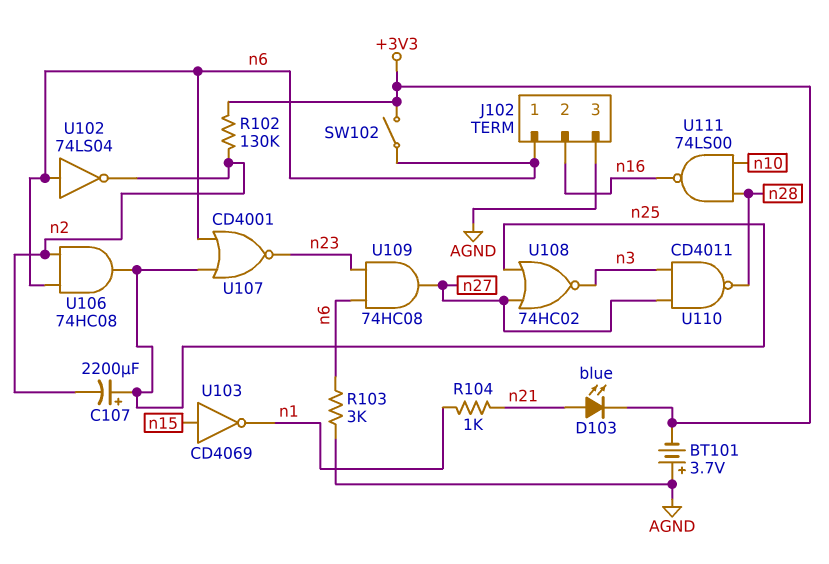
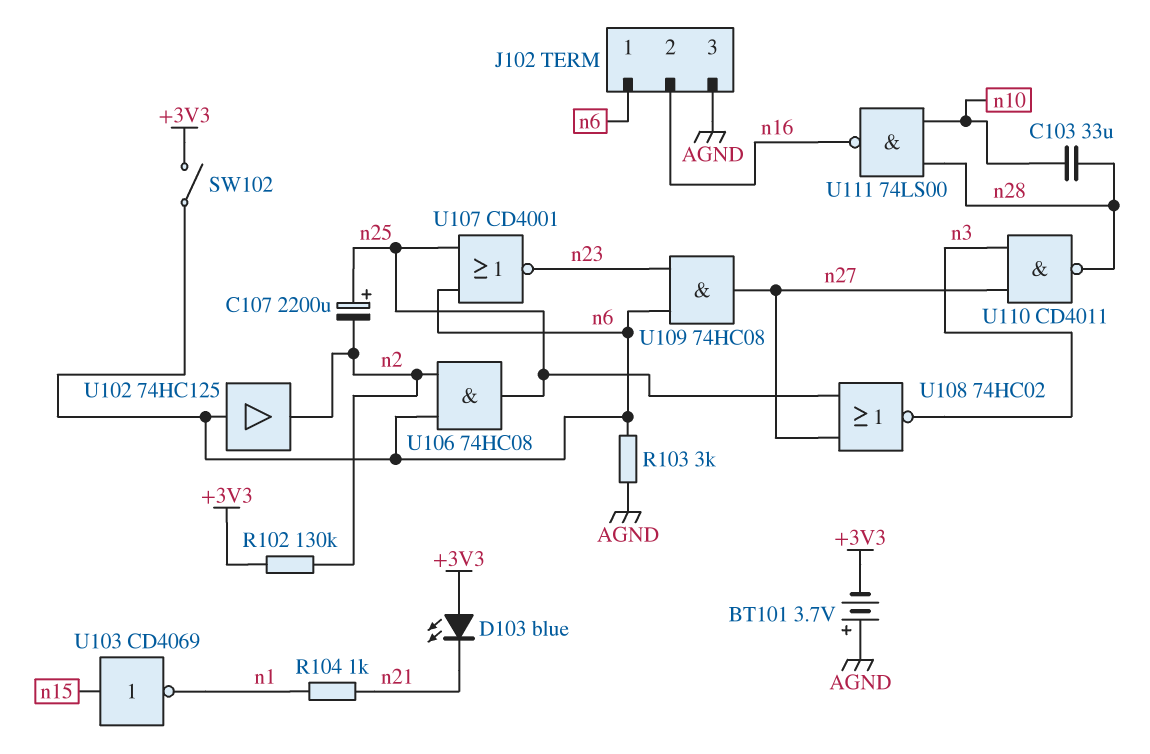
C103: none -> 33uF (n10, n28)
D103: LED blue (A n21, K +3V3) -> LED blue (A +3V3, K n21)
U102: NOT 74LS04 (in n6, out n2) -> buffer 74HC125 (in n6, out n2)

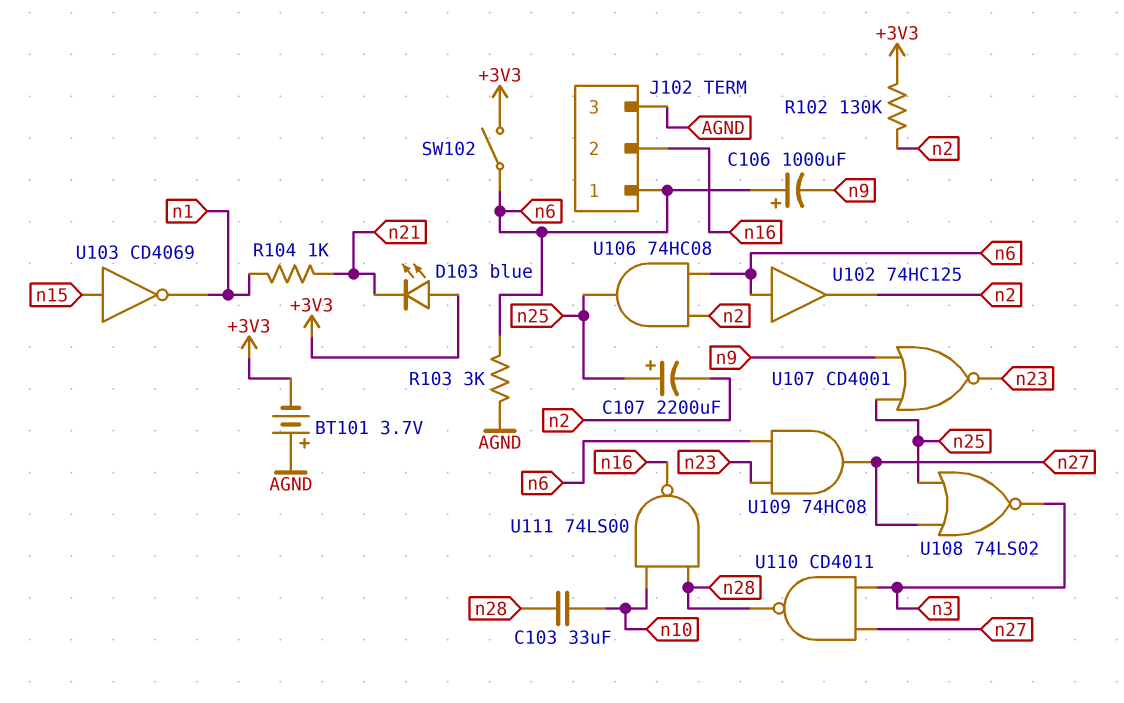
C106: none -> 1000uF (plus n6, minus n9)
U107: NOR CD4001 (in n6, in n25, out n23) -> NOR CD4001 (in n9, in n25, out n23)
U108: NOR 74HC02 (in n25, in n27, out n3) -> NOR 74LS02 (in n25, in n27, out n3)

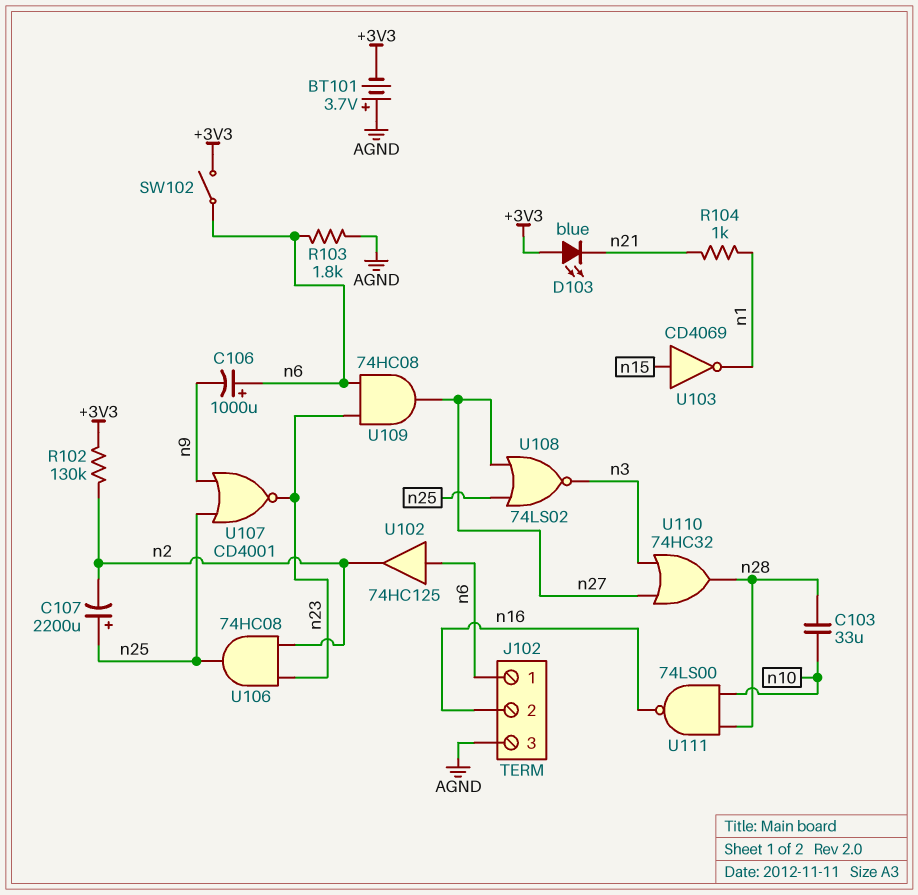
R103: 3k (AGND, n6) -> 1.8k (AGND, n6)
U106: AND 74HC08 (in n2, in n6, out n25) -> AND 74HC08 (in n2, in n23, out n25)
U110: NAND CD4011 (in n3, in n27, out n28) -> OR 74HC32 (in n3, in n27, out n28)

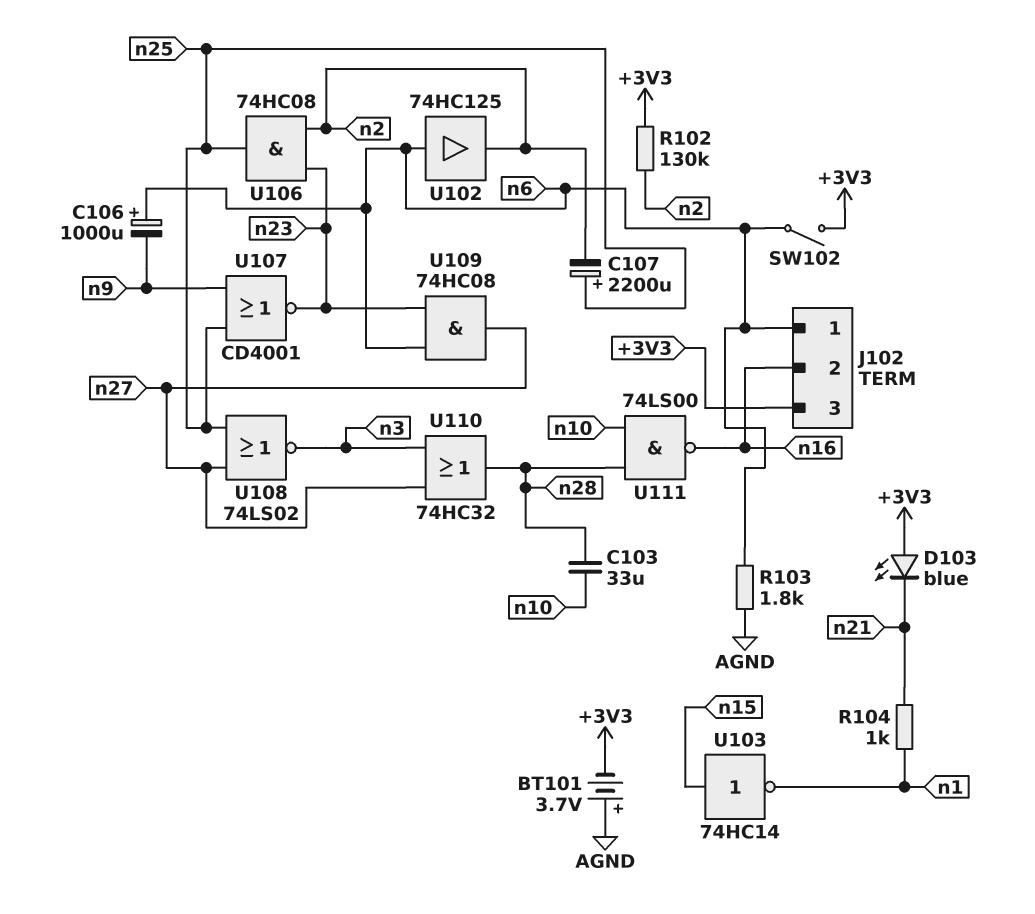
J102 pin 3: AGND -> +3V3
U103: NOT CD4069 (in n15, out n1) -> NOT 74HC14 (in n15, out n1)

